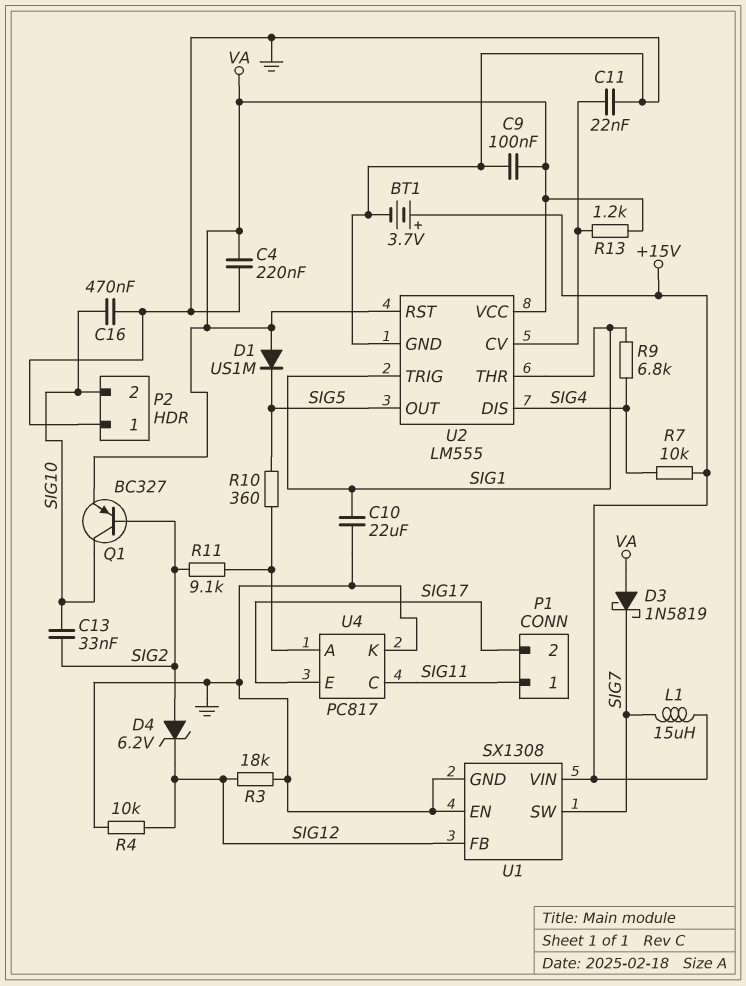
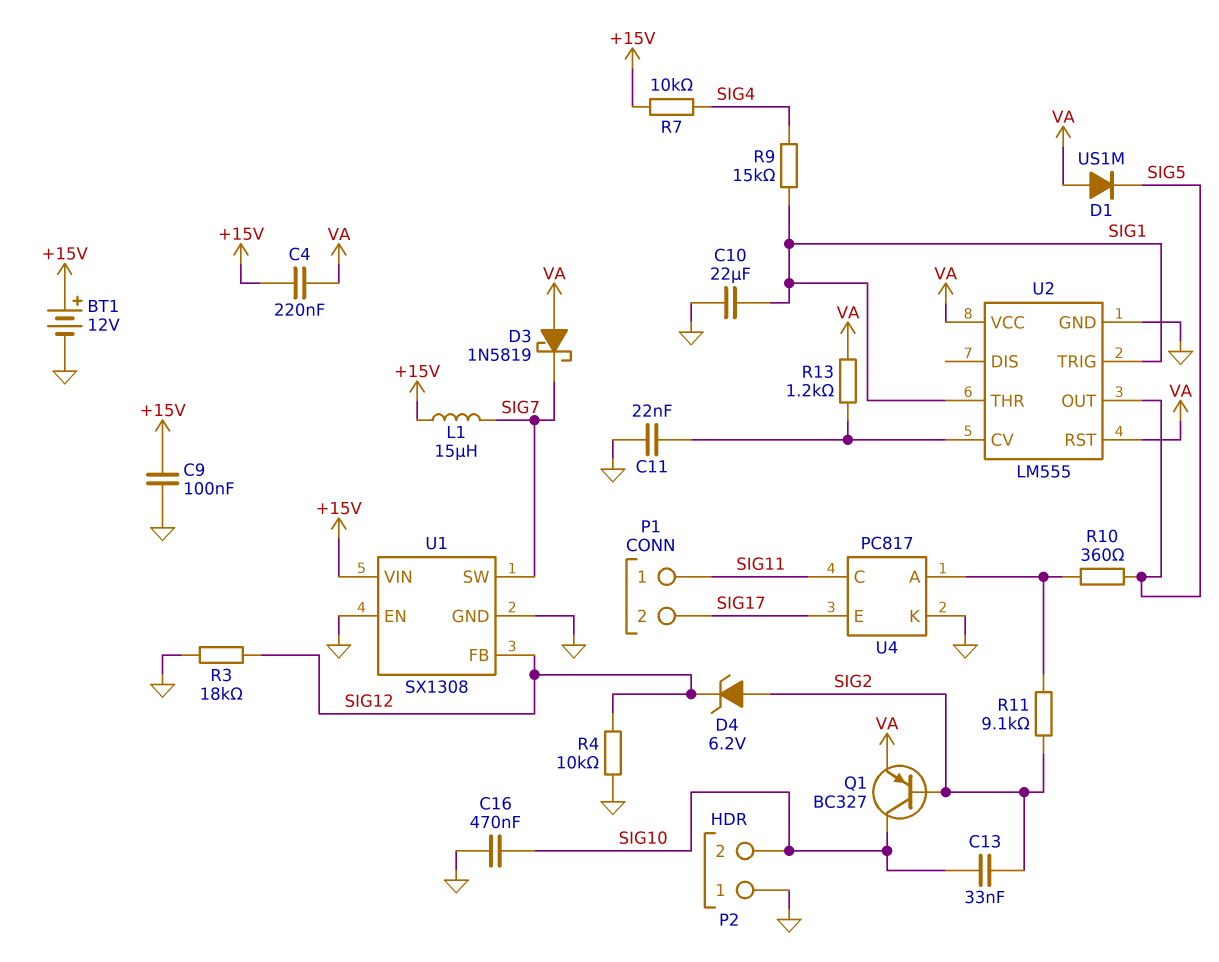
BT1: 3.7V (plus +15V, minus GND) -> 12V (plus +15V, minus GND)
C4: 220nF (GND, VA) -> 220nF (+15V, VA)
C9: 100nF (GND, VA) -> 100nF (+15V, GND)
R9: 6.8k (SIG1, SIG4) -> 15k (SIG1, SIG4)
U2 pin DIS: SIG4 -> none

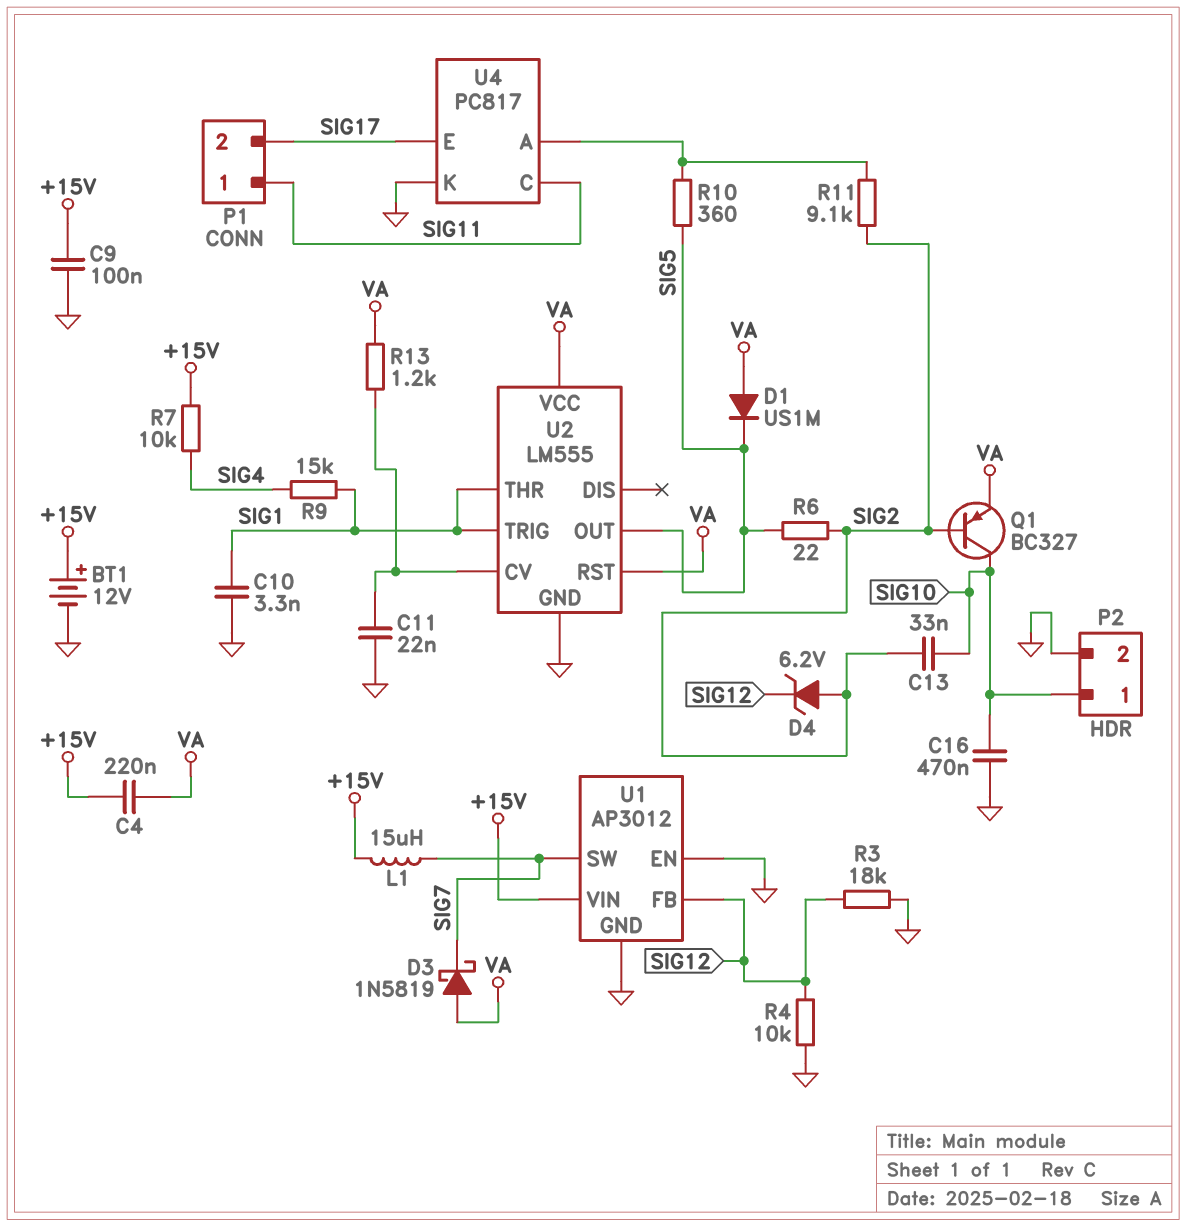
C10: 22uF (GND, SIG1) -> 3.3nF (GND, SIG1)
P2 pin 1: GND -> SIG10
P2 pin 2: SIG10 -> GND
R6: none -> 22 (SIG2, SIG5)
U1: SX1308 -> AP3012

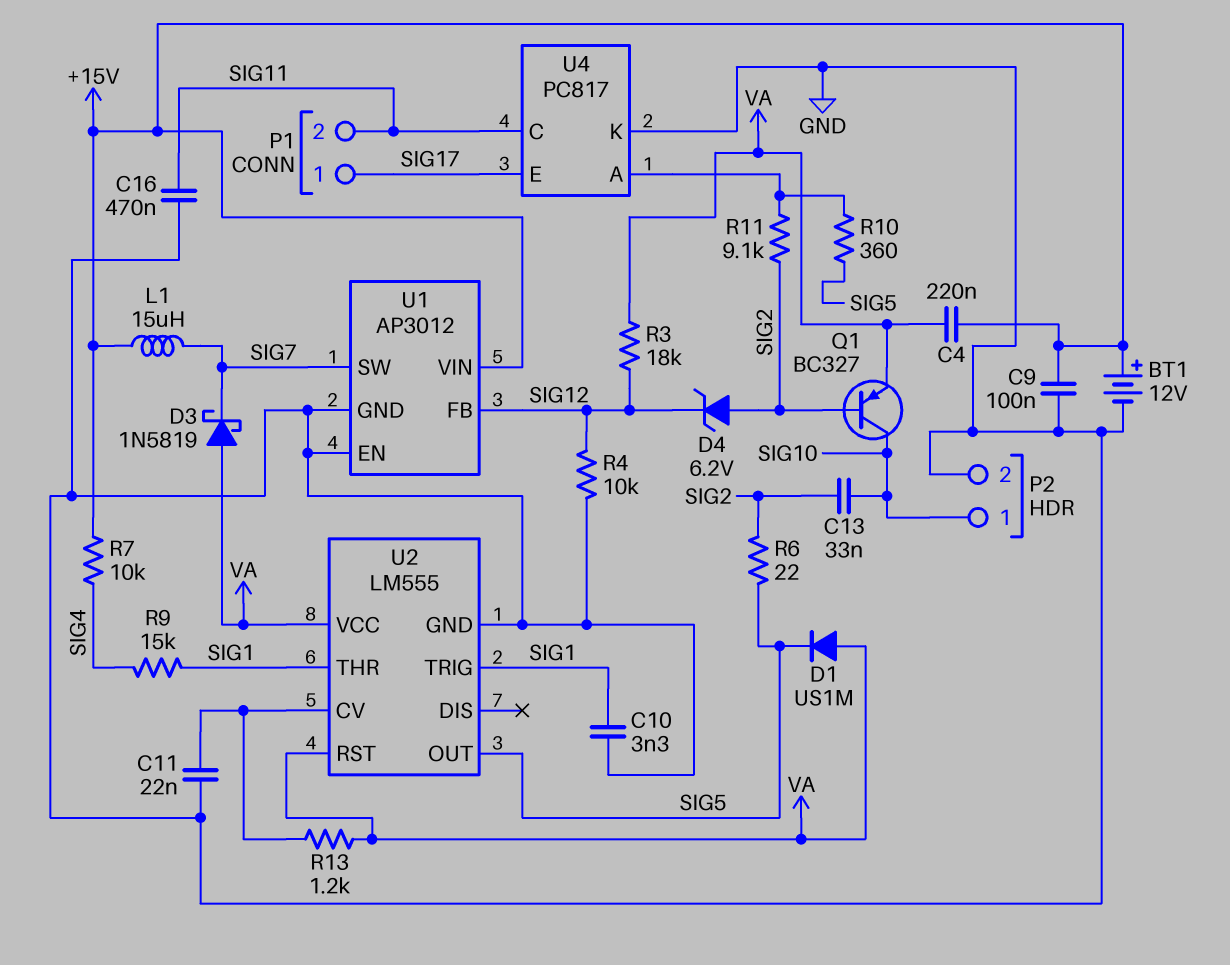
C16: 470nF (GND, SIG10) -> 470nF (GND, SIG11)
P1 pin 1: SIG11 -> SIG17
P1 pin 2: SIG17 -> SIG11
R3: 18k (GND, SIG12) -> 18k (SIG12, VA)

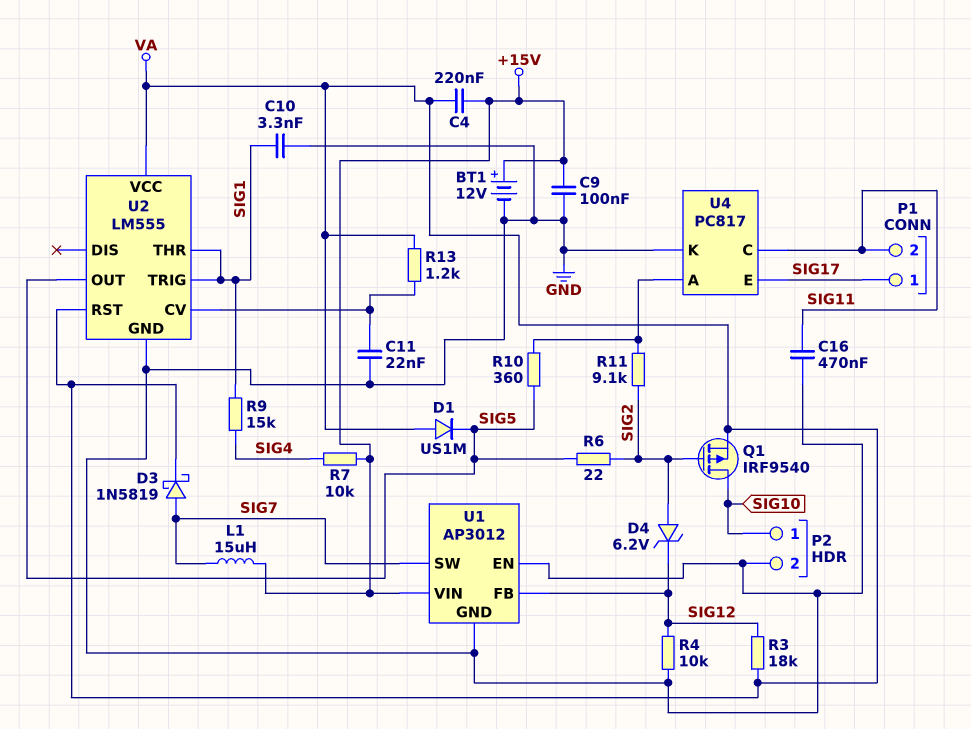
C13: 33nF (SIG2, SIG10) -> none
D3: schottky 1N5819 (A VA, K SIG7) -> schottky 1N5819 (A SIG7, K VA)
Q1: PNP BC327 (B SIG2, C SIG10, E VA) -> PMOS IRF9540 (G SIG2, D SIG10, S VA)

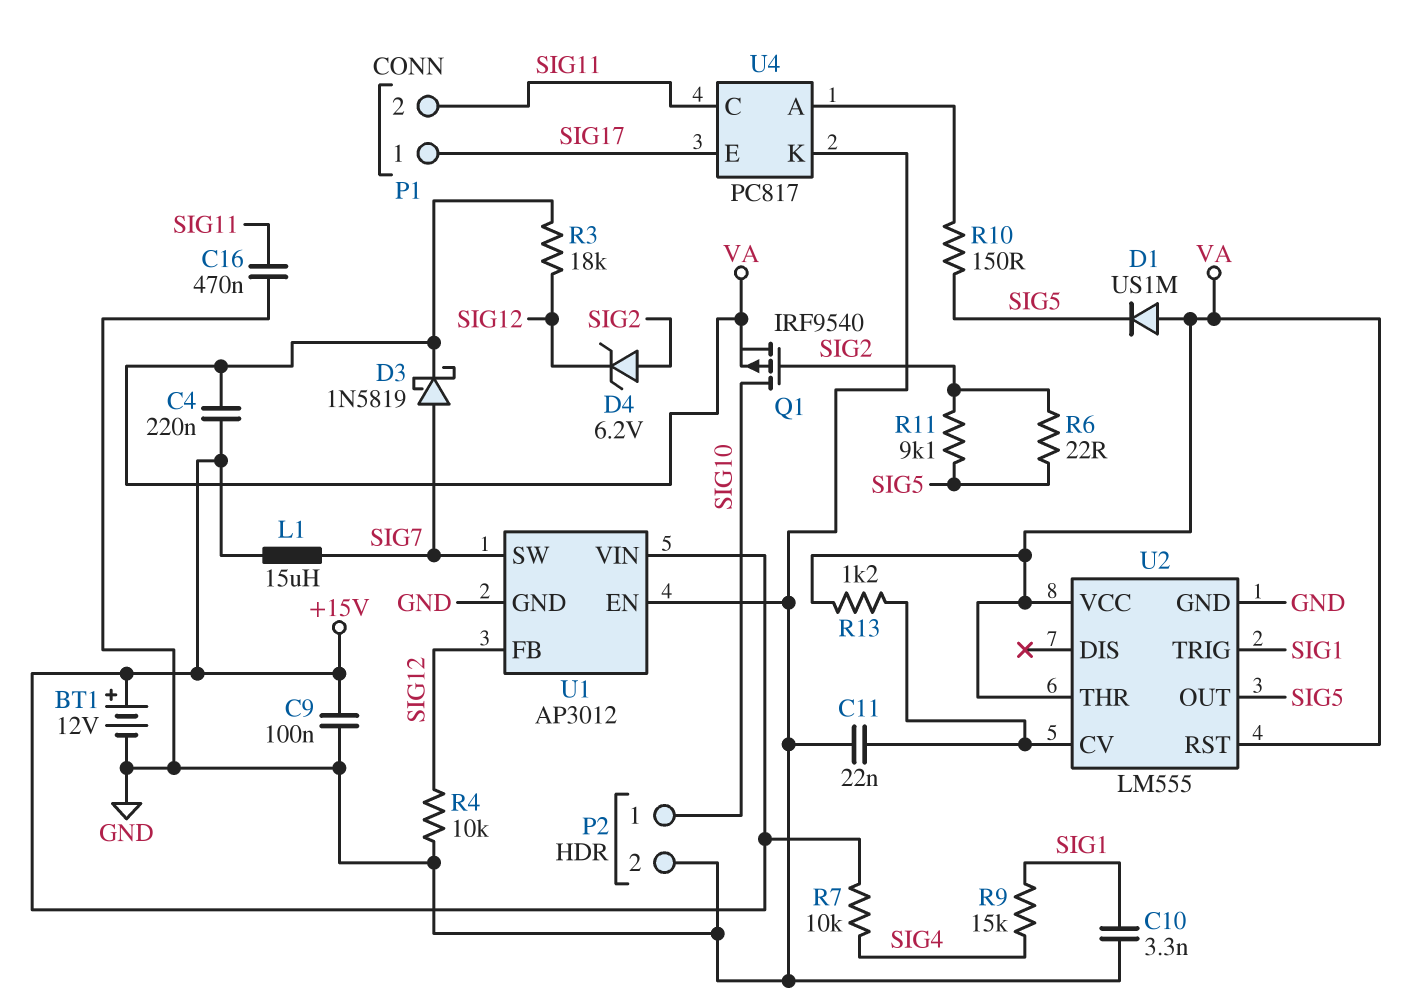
R10: 360 (SIG5, U4/A) -> 150 (SIG5, U4/A)
R11: 9.1k (SIG2, U4/A) -> 9.1k (SIG2, SIG5)
U2 pin THR: SIG1 -> VA

